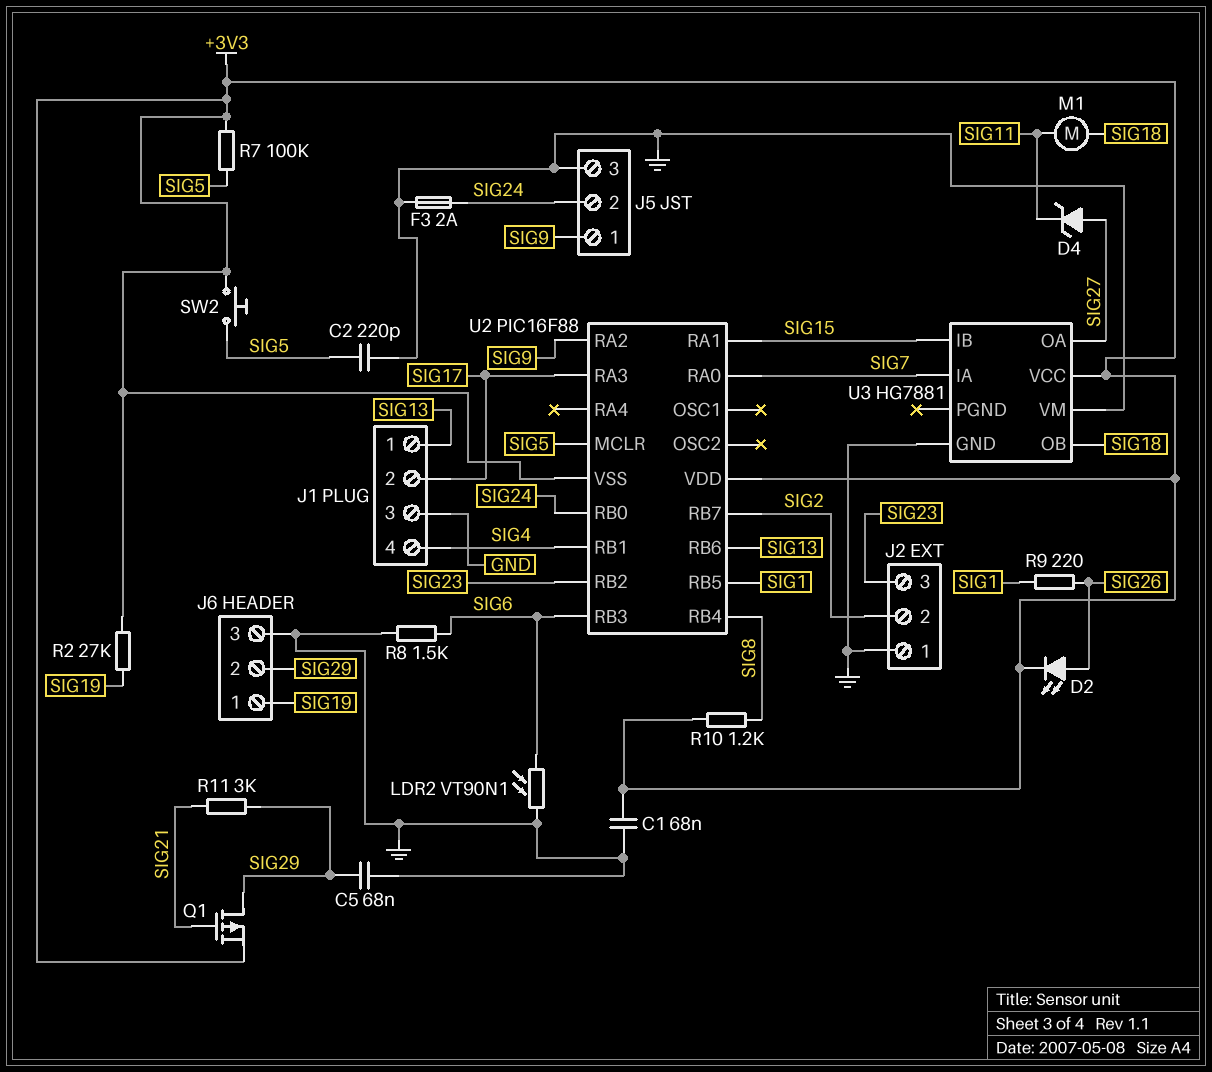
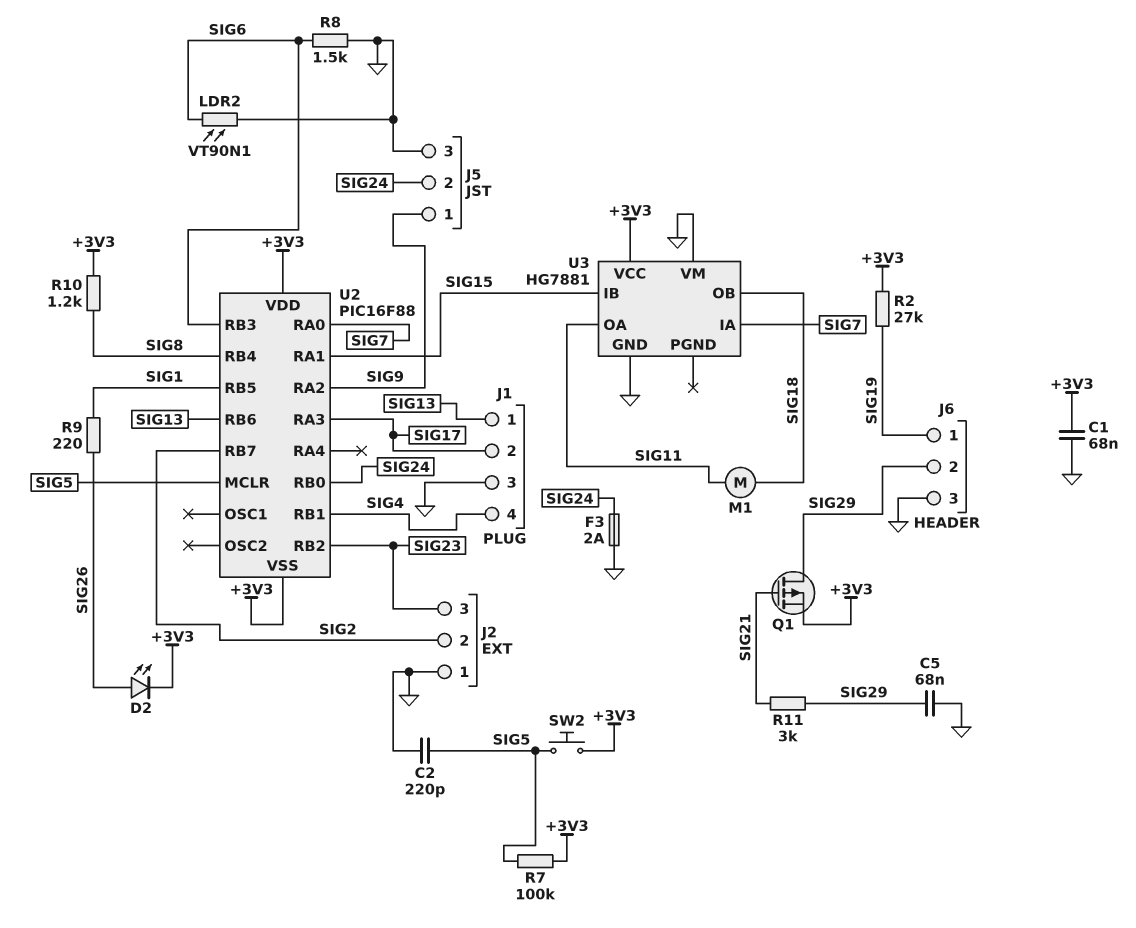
D4: zener (A SIG27, K SIG11) -> none
U3 pin OA: SIG27 -> SIG11

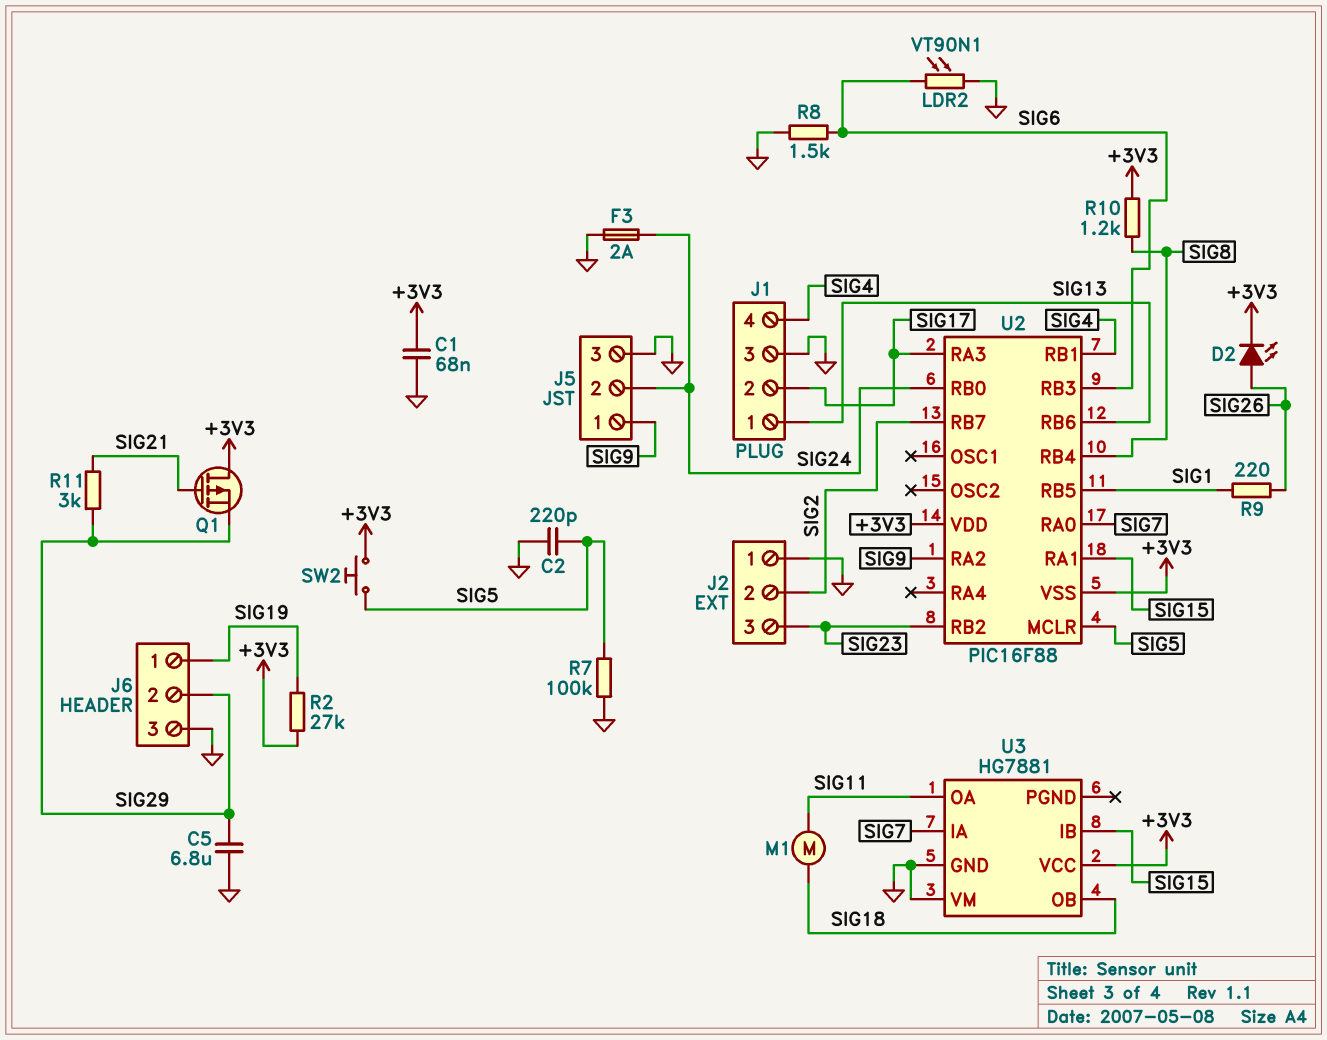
C5: 68nF (GND, SIG29) -> 6.8uF (GND, SIG29)
Q1: PMOS (G SIG21, D SIG29, S +3V3) -> PMOS (G SIG21, D +3V3, S SIG29)
R7: 100k (+3V3, SIG5) -> 100k (GND, SIG5)

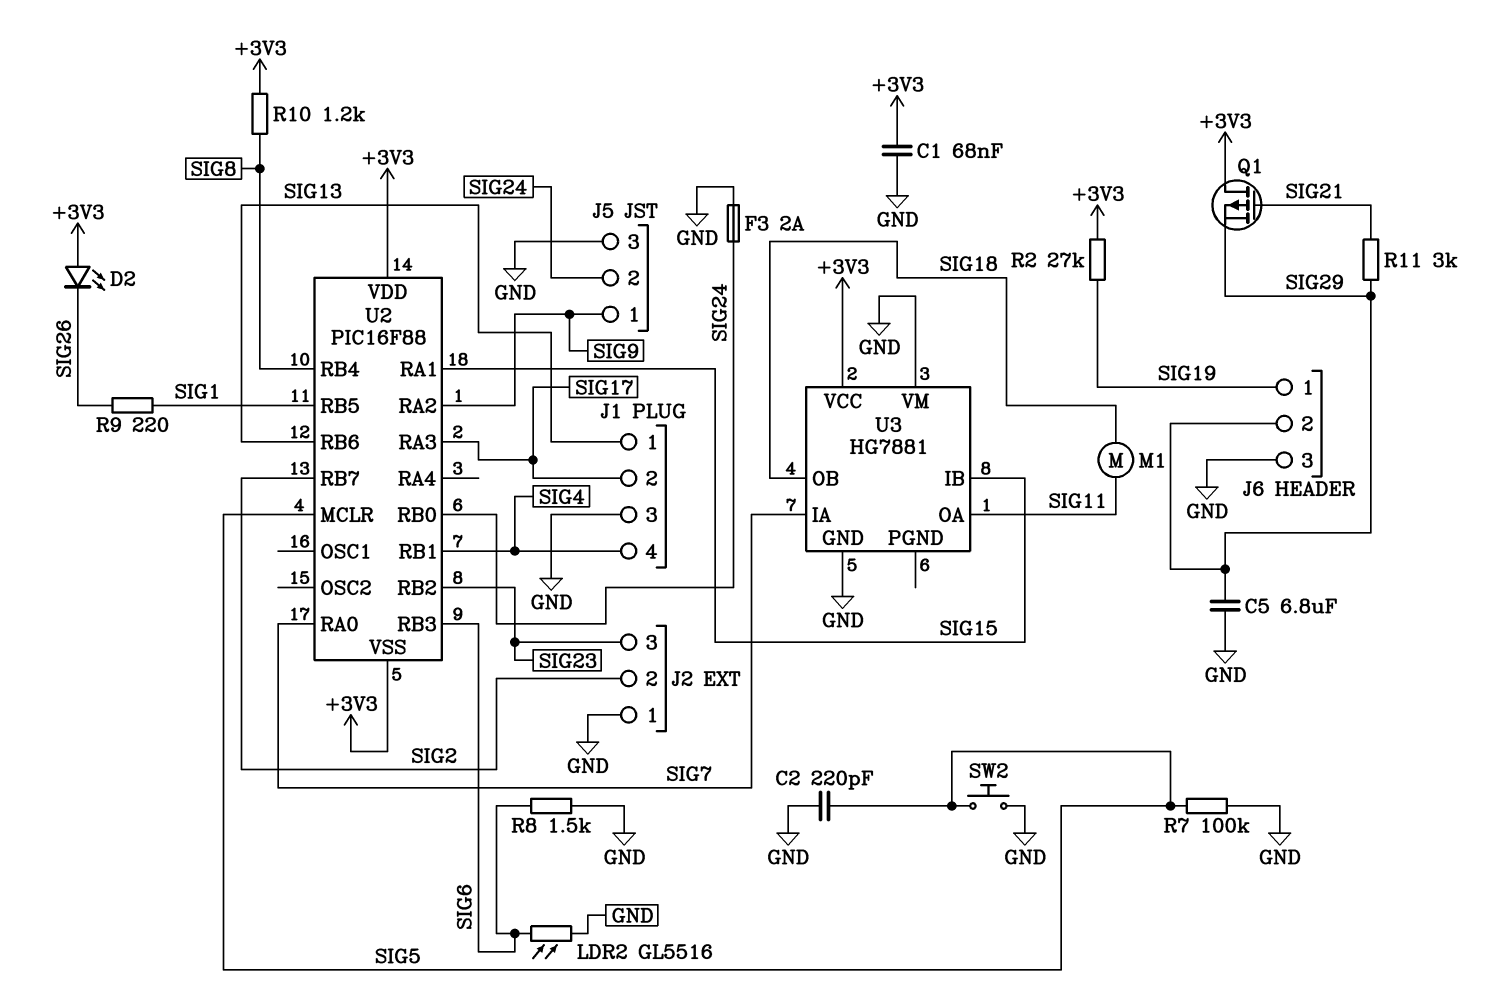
D2: LED (A SIG26, K +3V3) -> LED (A +3V3, K SIG26)
LDR2: VT90N1 (GND, SIG6) -> GL5516 (GND, SIG6)
SW2: button (+3V3, SIG5) -> button (GND, SIG5)

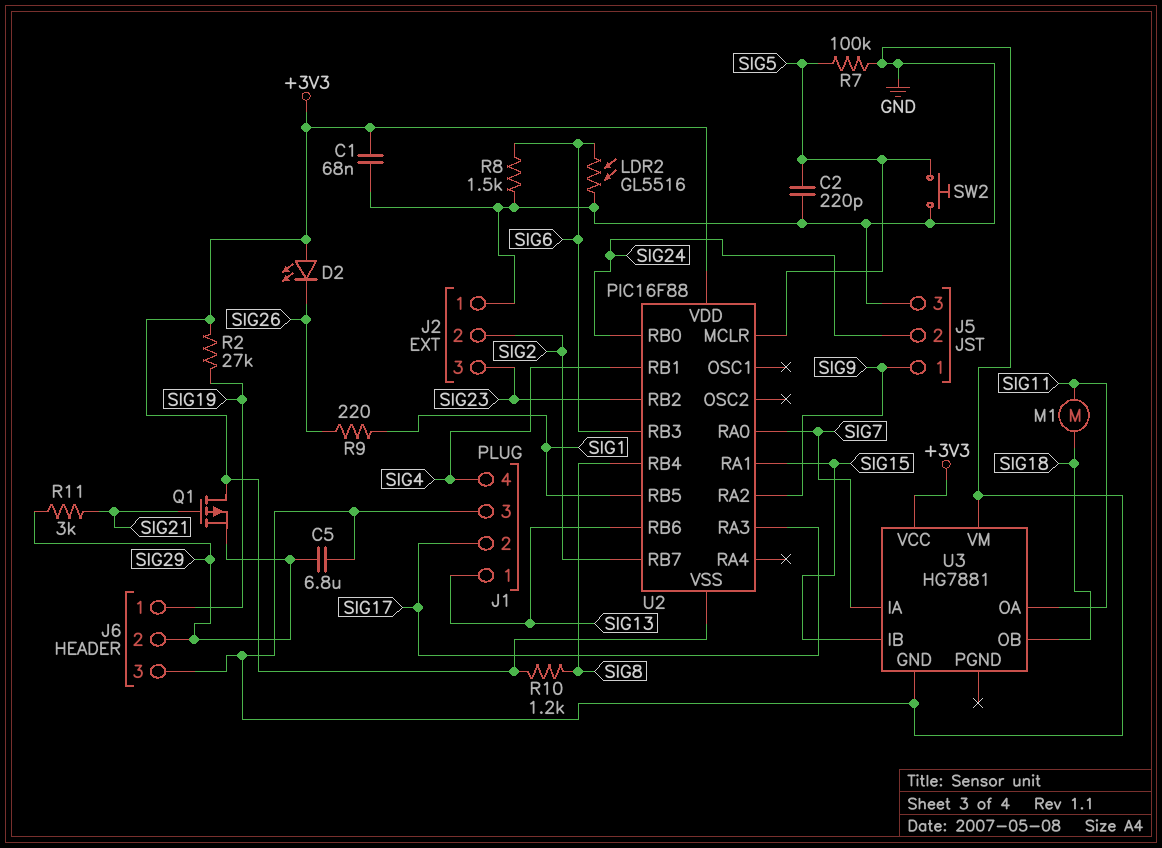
F3: 2A (GND, SIG24) -> none

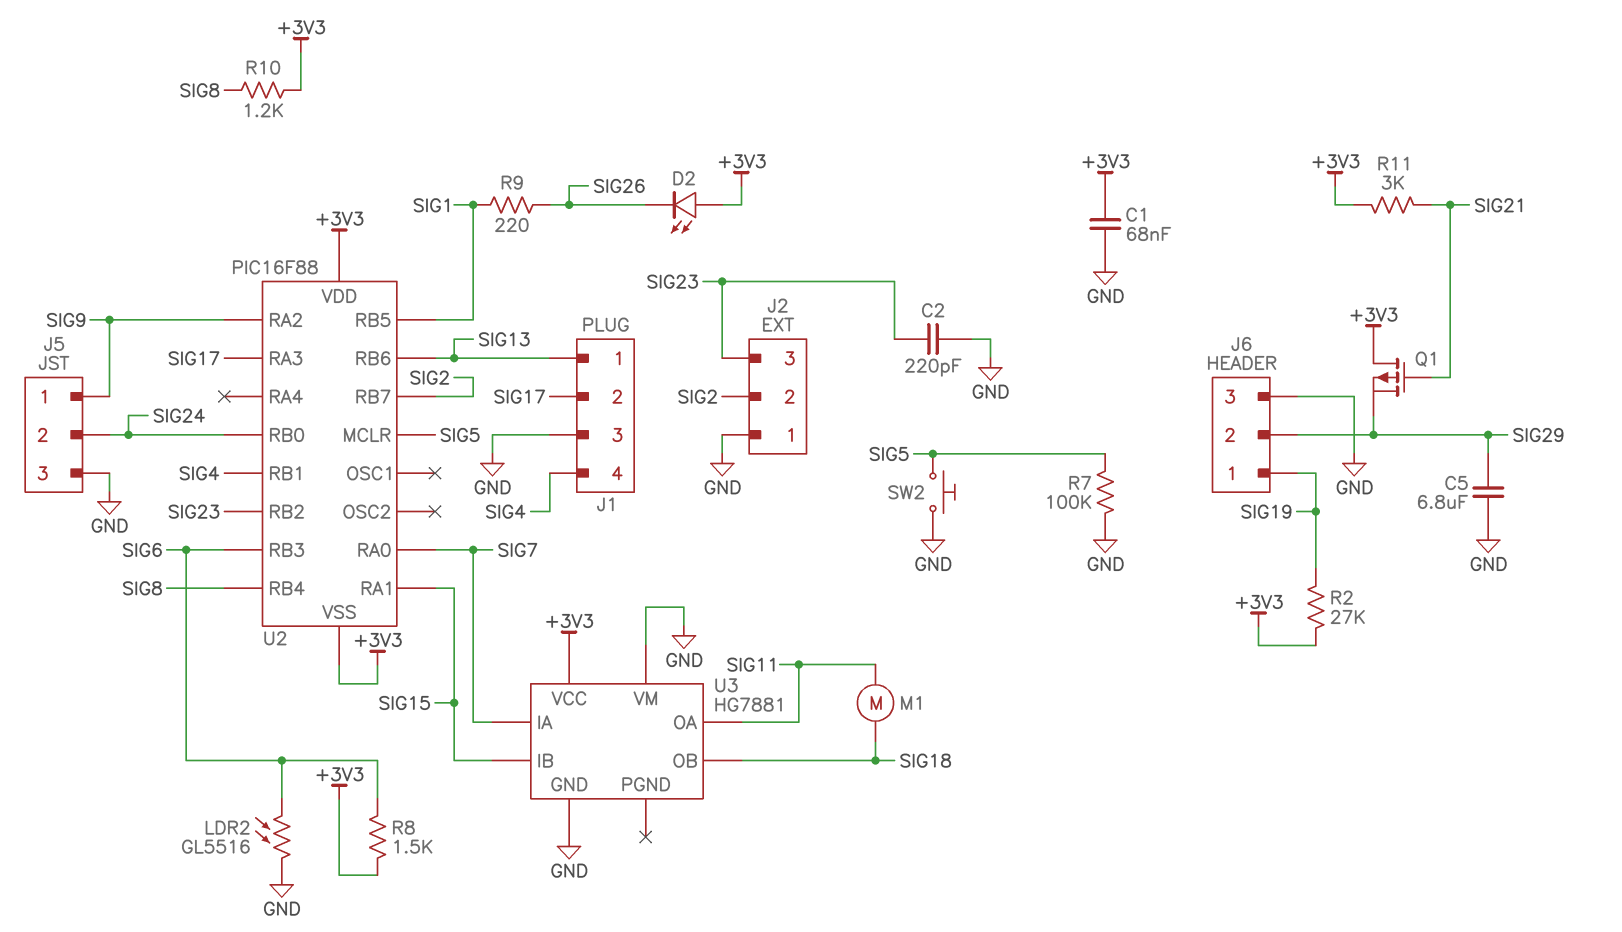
C2: 220pF (GND, SIG5) -> 220pF (GND, SIG23)
R8: 1.5k (GND, SIG6) -> 1.5k (+3V3, SIG6)
R11: 3k (SIG21, SIG29) -> 3k (+3V3, SIG21)

